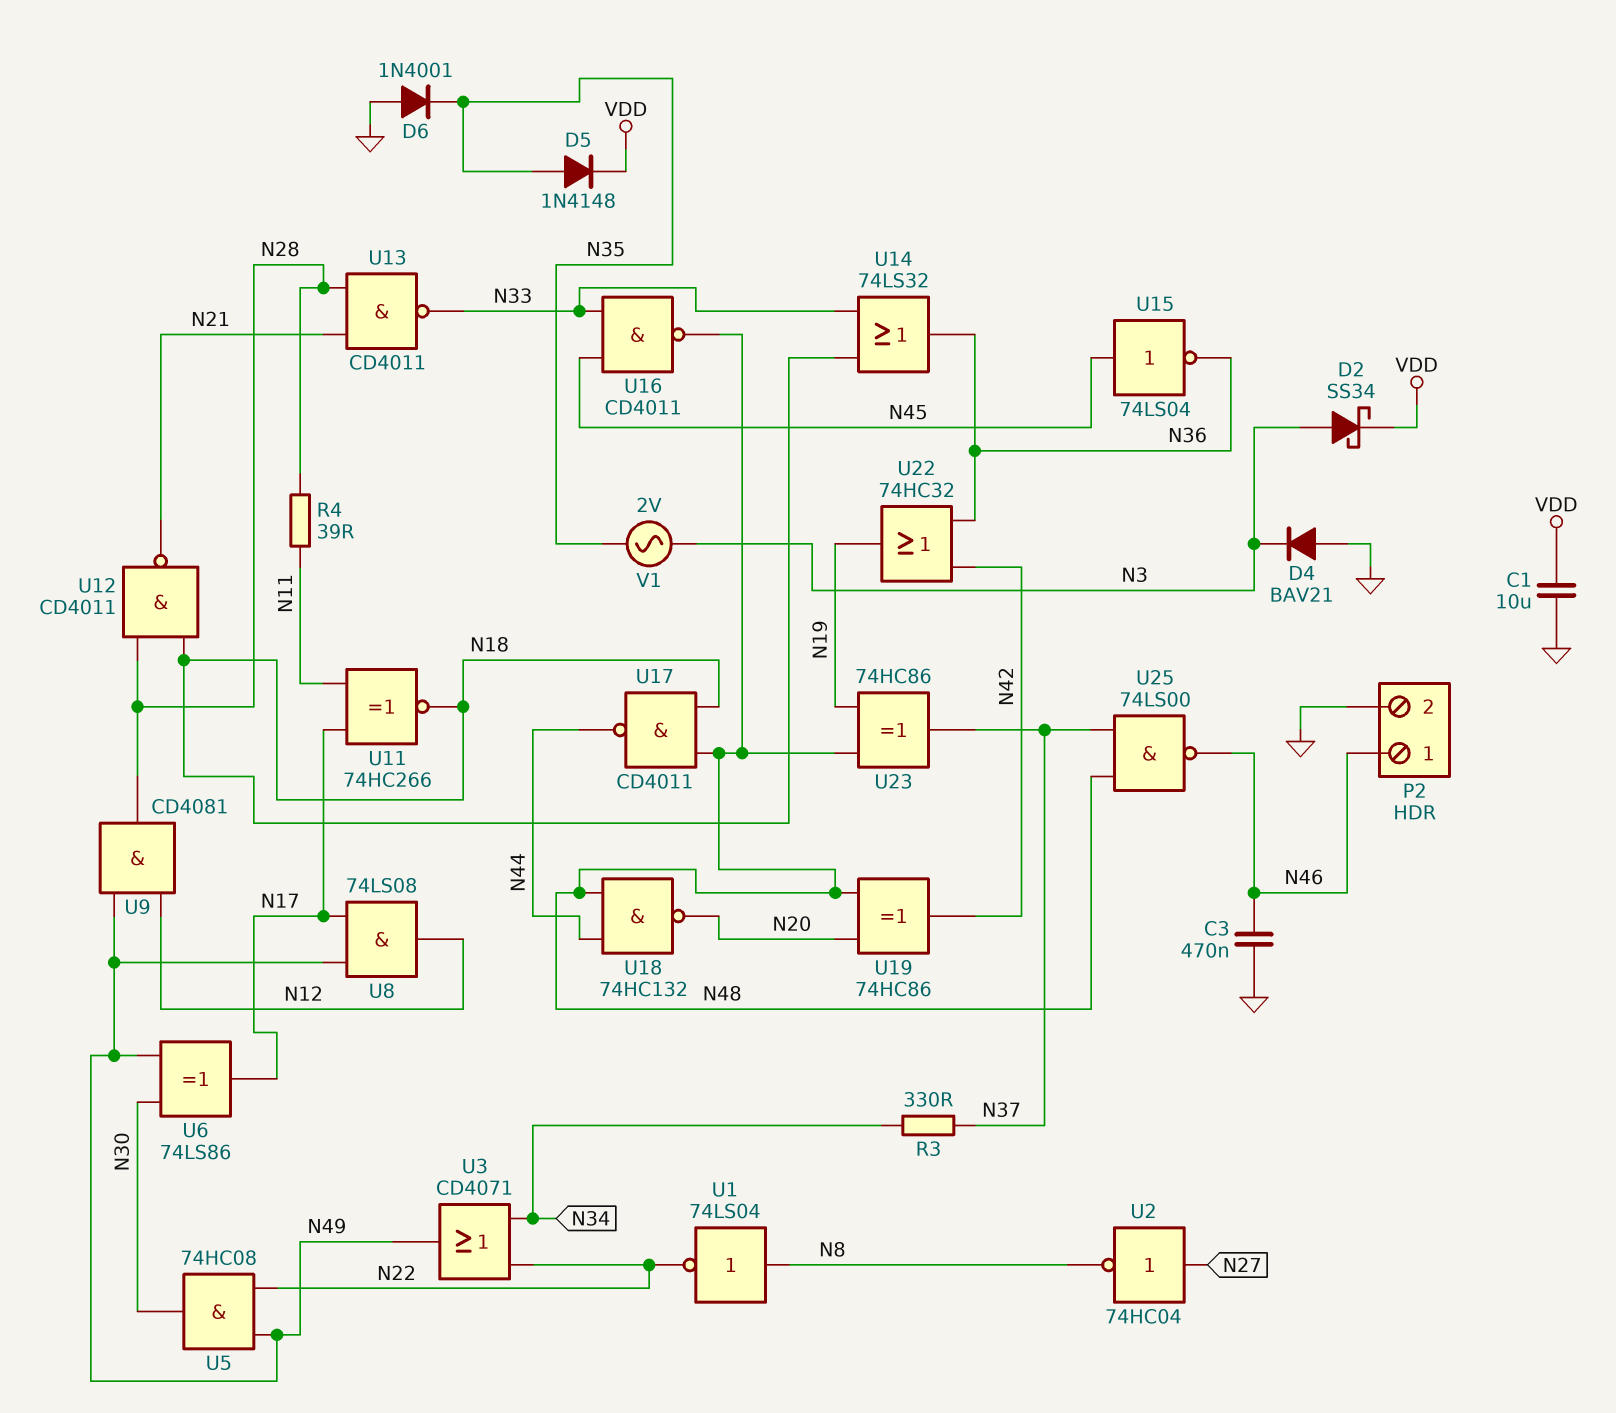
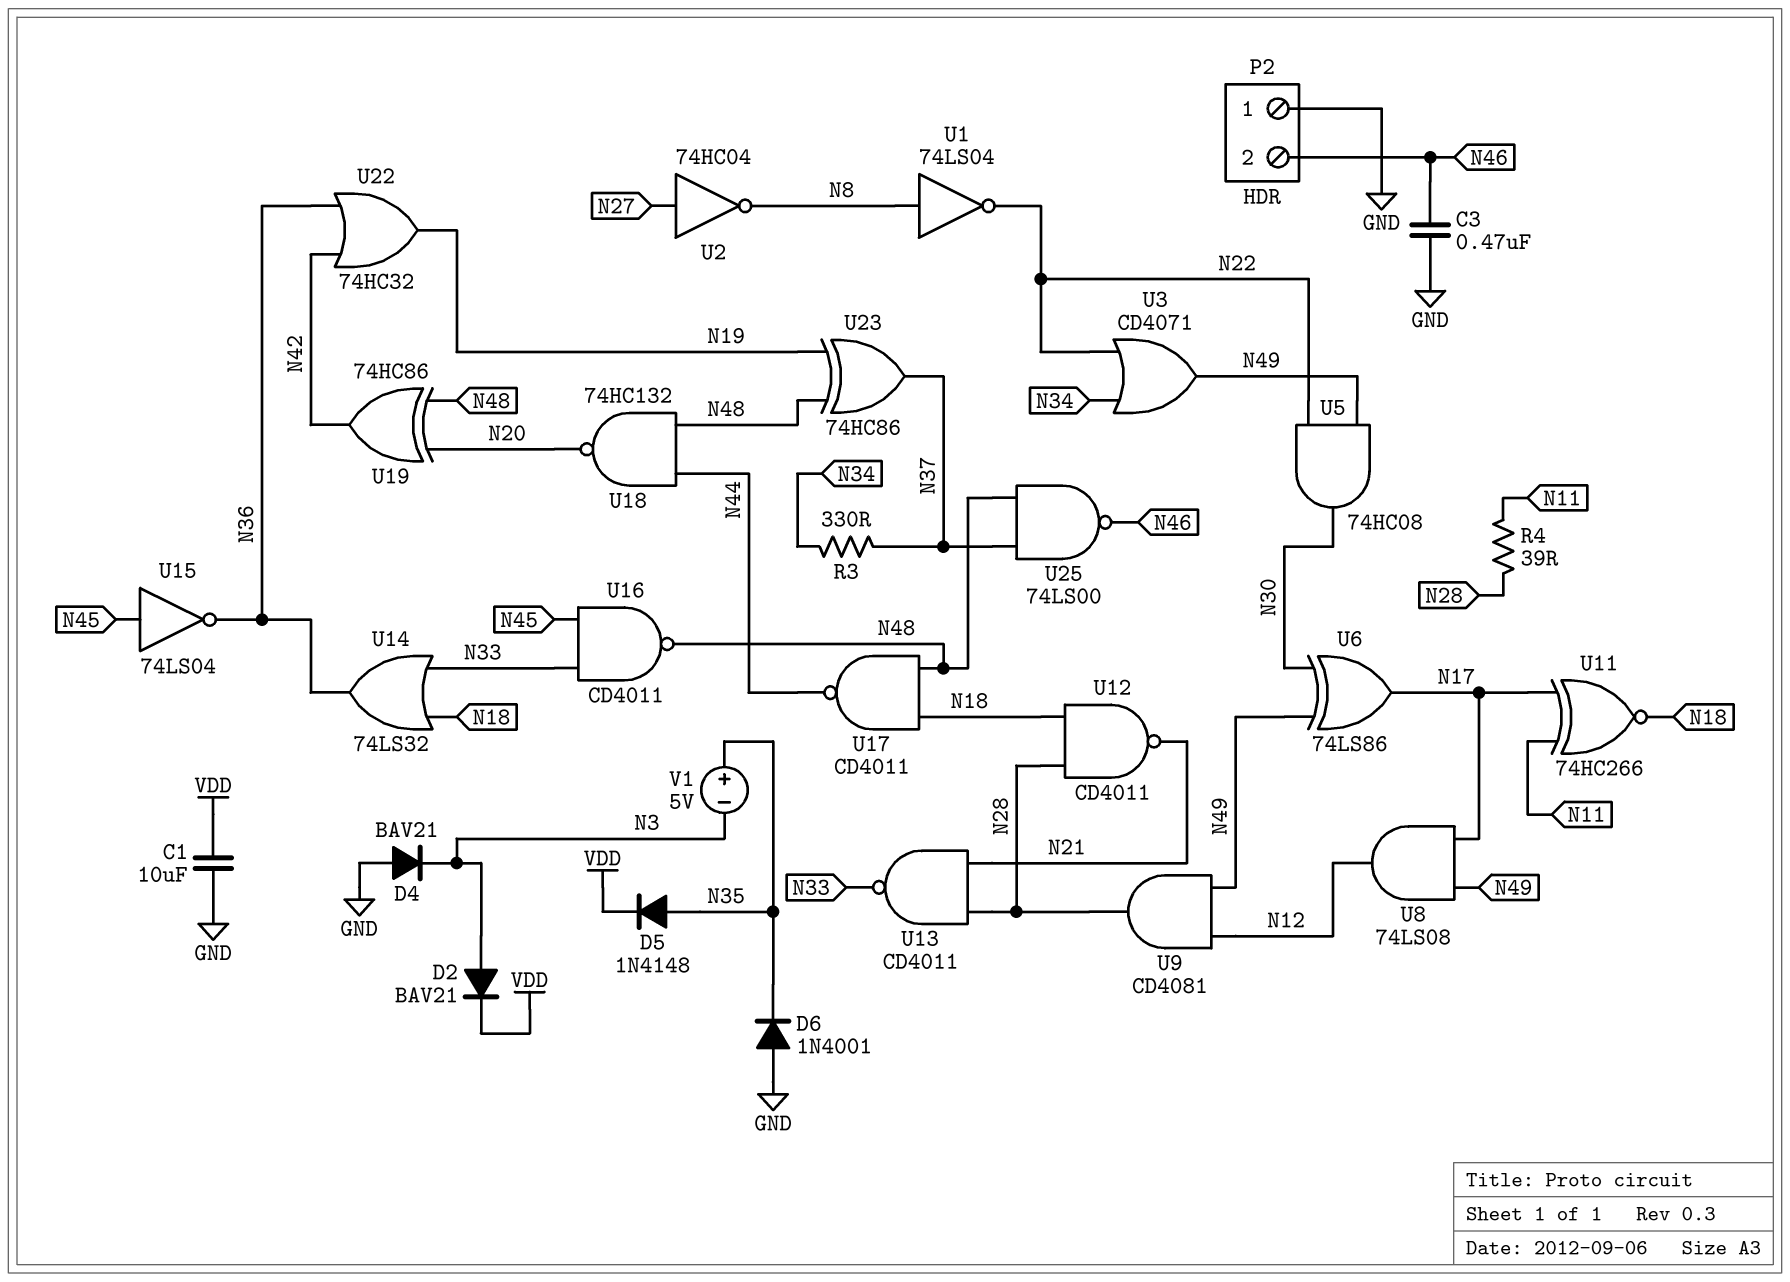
D2: schottky SS34 (A N3, K VDD) -> diode BAV21 (A N3, K VDD)
P2 pin 1: N46 -> GND
P2 pin 2: GND -> N46
V1: AC 2V (N3, N35) -> 5V (plus N35, minus N3)

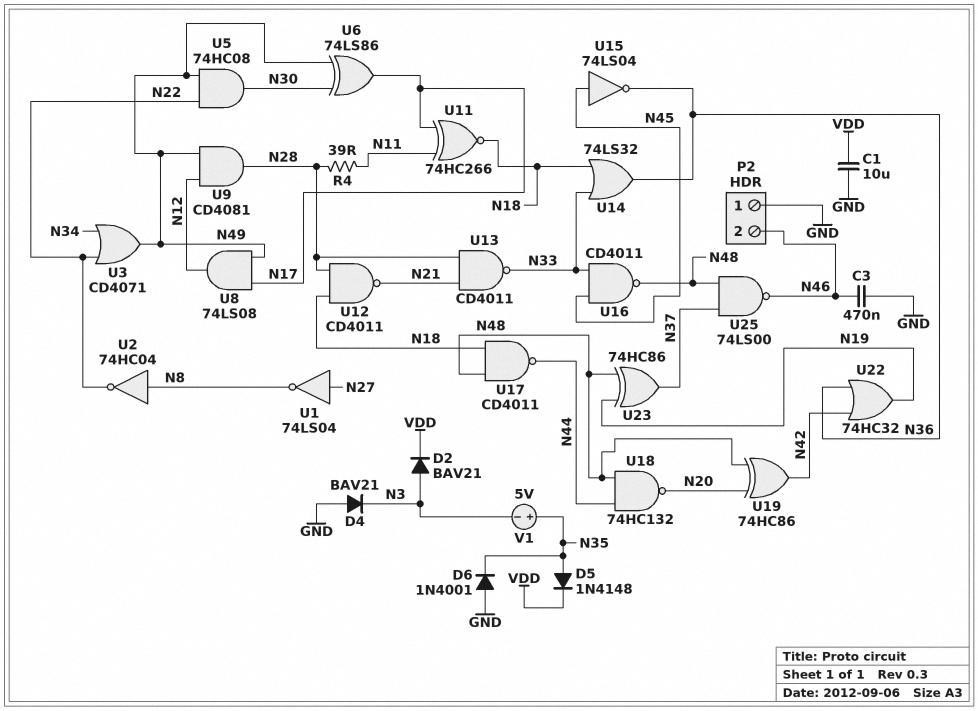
R3: 330 (N34, N37) -> none
U1: NOT 74LS04 (in N8, out N22) -> NOT 74LS04 (in N27, out N8)
U2: NOT 74HC04 (in N27, out N8) -> NOT 74HC04 (in N8, out N22)

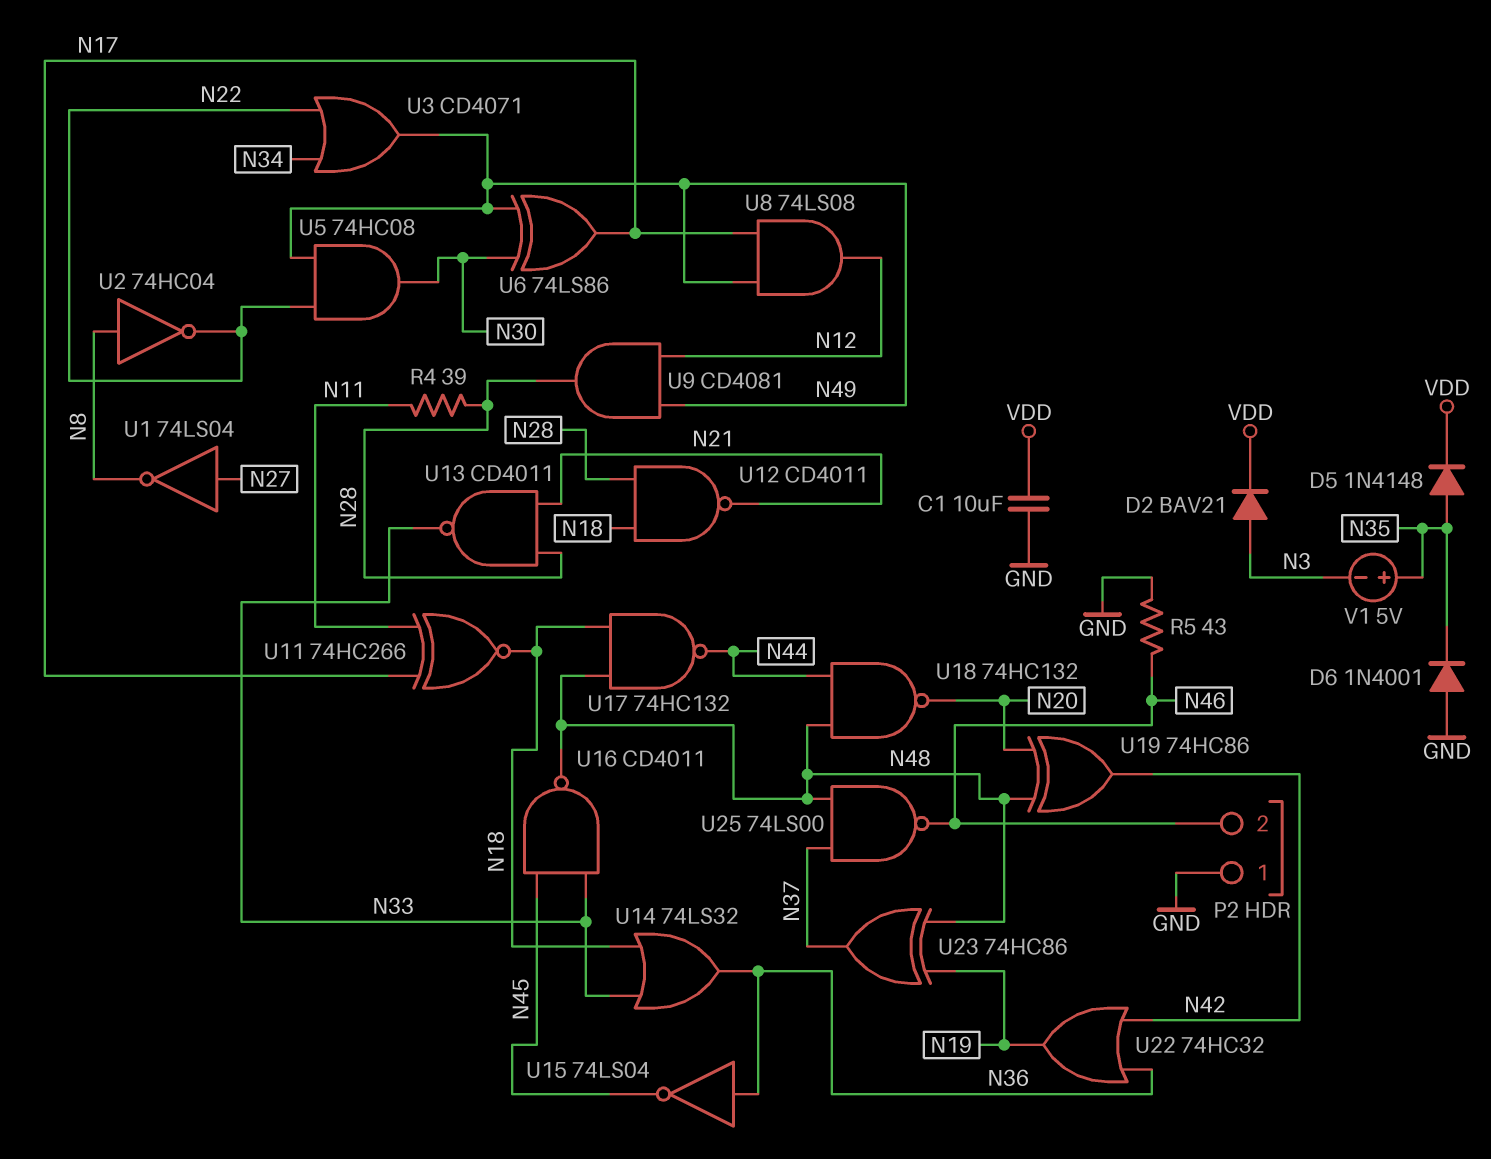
C3: 470nF (GND, N46) -> none
D4: diode BAV21 (A GND, K N3) -> none
R5: none -> 43 (GND, N46)
U15: NOT 74LS04 (in N45, out N36) -> NOT 74LS04 (in N36, out N45)
U17: NAND CD4011 (in N18, in N48, out N44) -> NAND 74HC132 (in N18, in N48, out N44)

